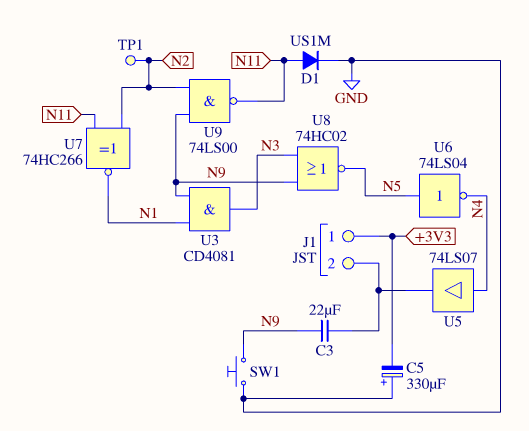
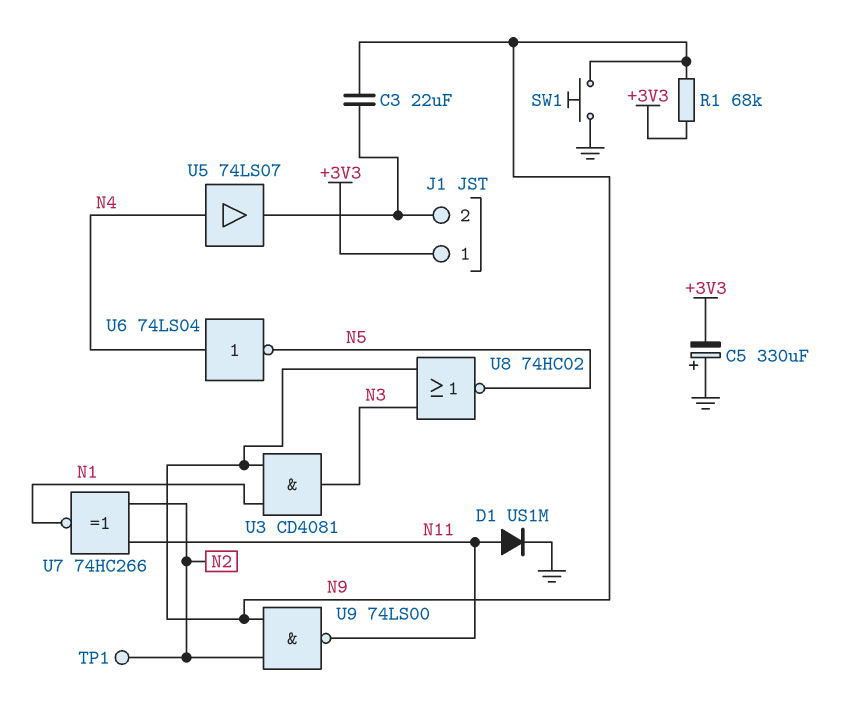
R1: none -> 68k (+3V3, N9)
U6: NOT 74LS04 (in N5, out N4) -> NOT 74LS04 (in N4, out N5)

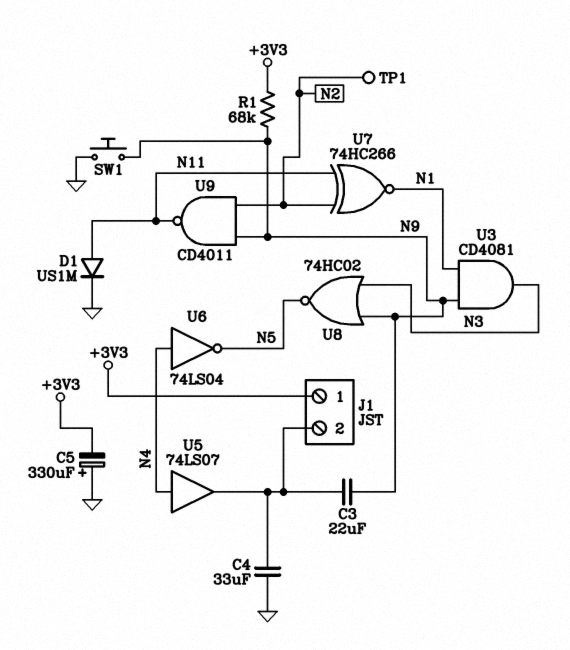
C4: none -> 33uF (GND, J1/2)
U9: NAND 74LS00 (in N2, in N9, out N11) -> NAND CD4011 (in N2, in N9, out N11)

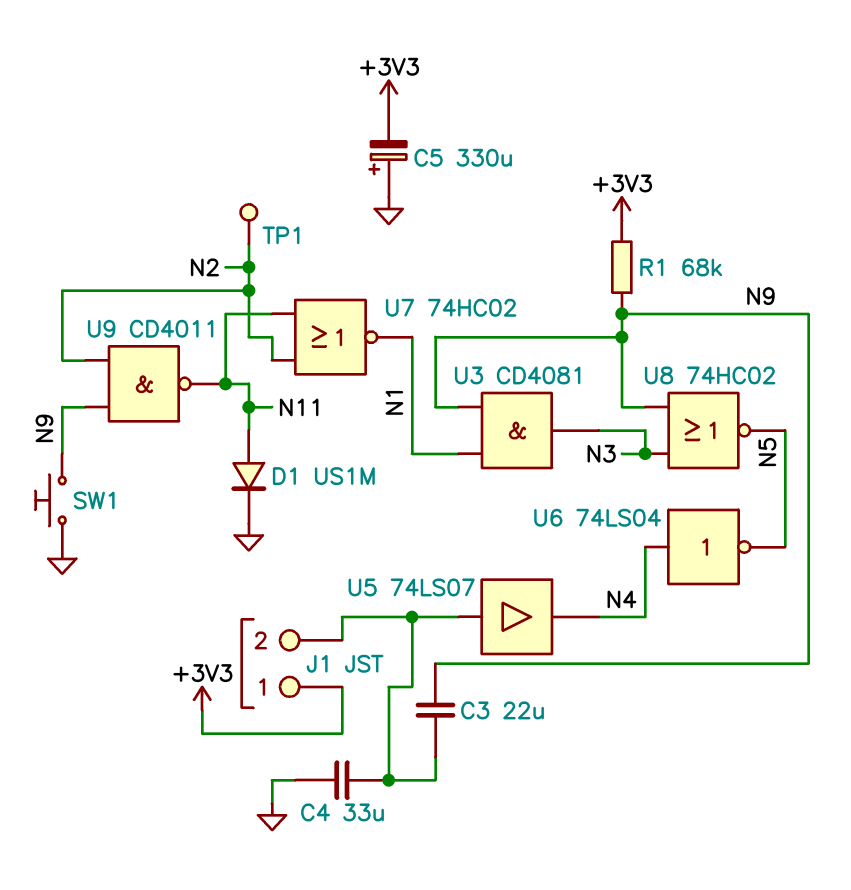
U5: buffer 74LS07 (in N4, out J1/2) -> buffer 74LS07 (in J1/2, out N4)
U7: XNOR 74HC266 (in N2, in N11, out N1) -> NOR 74HC02 (in N2, in N11, out N1)

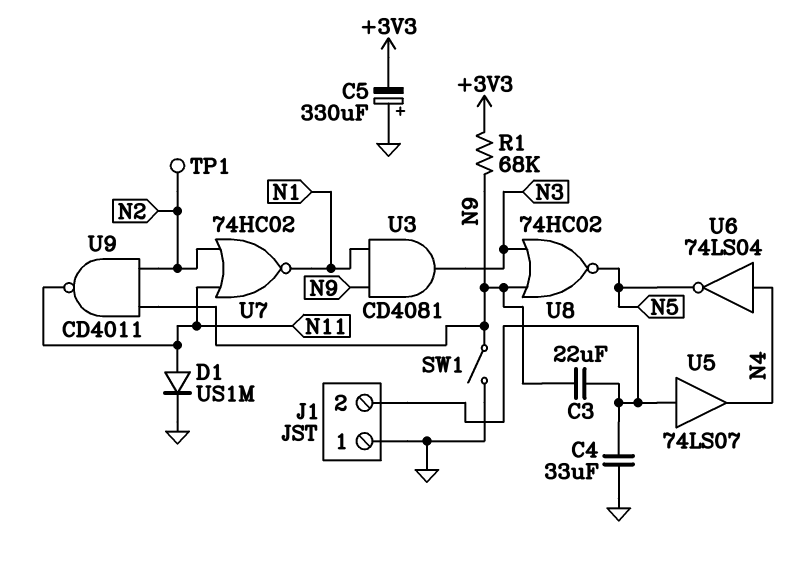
J1 pin 1: +3V3 -> GND
SW1: button (GND, N9) -> switch (GND, N9)

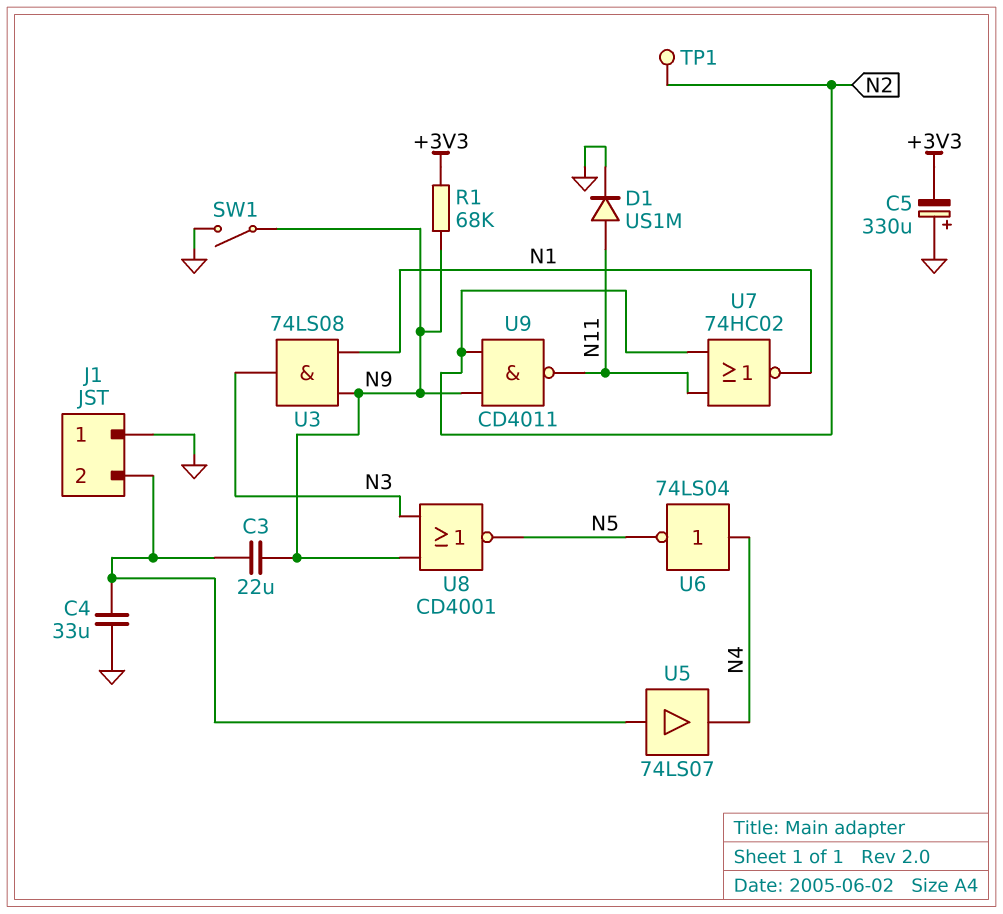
U3: AND CD4081 (in N1, in N9, out N3) -> AND 74LS08 (in N1, in N9, out N3)
U8: NOR 74HC02 (in N3, in N9, out N5) -> NOR CD4001 (in N3, in N9, out N5)

